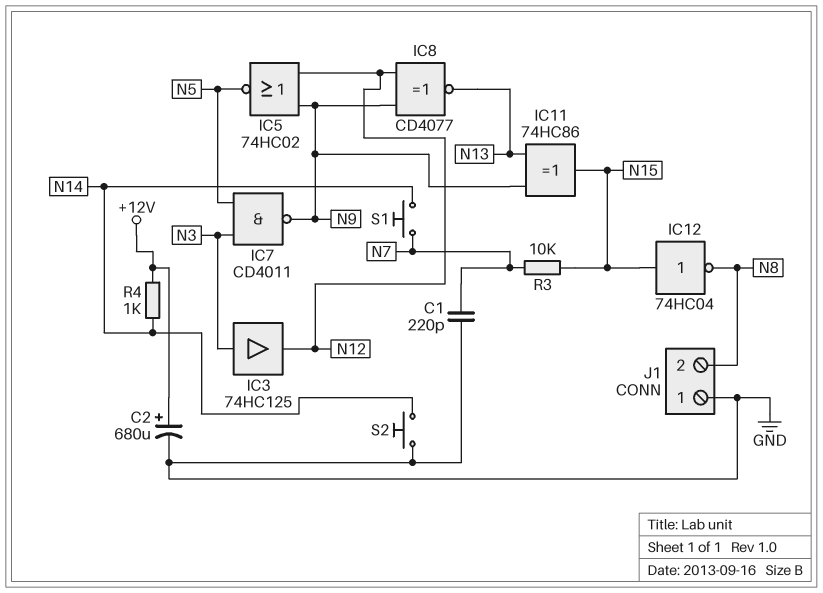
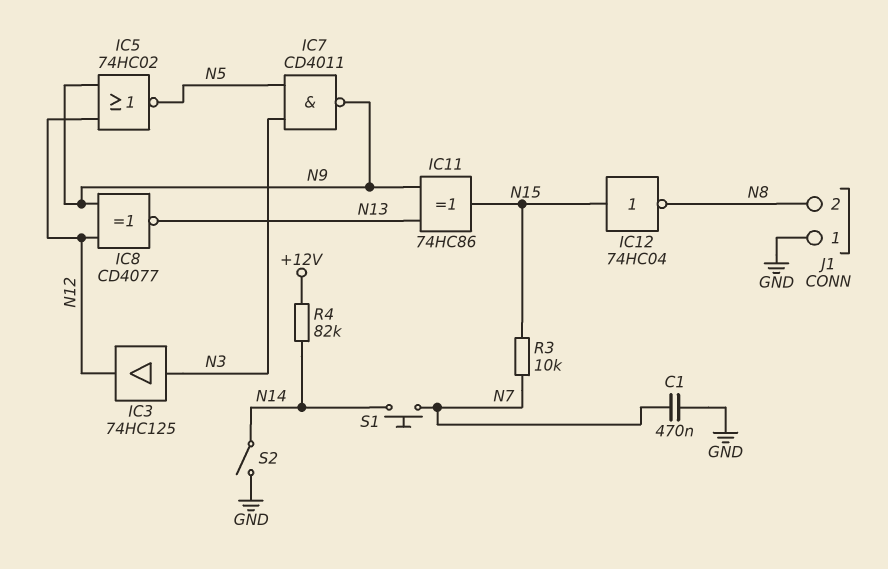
C1: 220pF (GND, N7) -> 470nF (GND, N7)
C2: 680uF (plus +12V, minus GND) -> none
R4: 1k (+12V, N14) -> 82k (+12V, N14)
S2: button (GND, N14) -> switch (GND, N14)

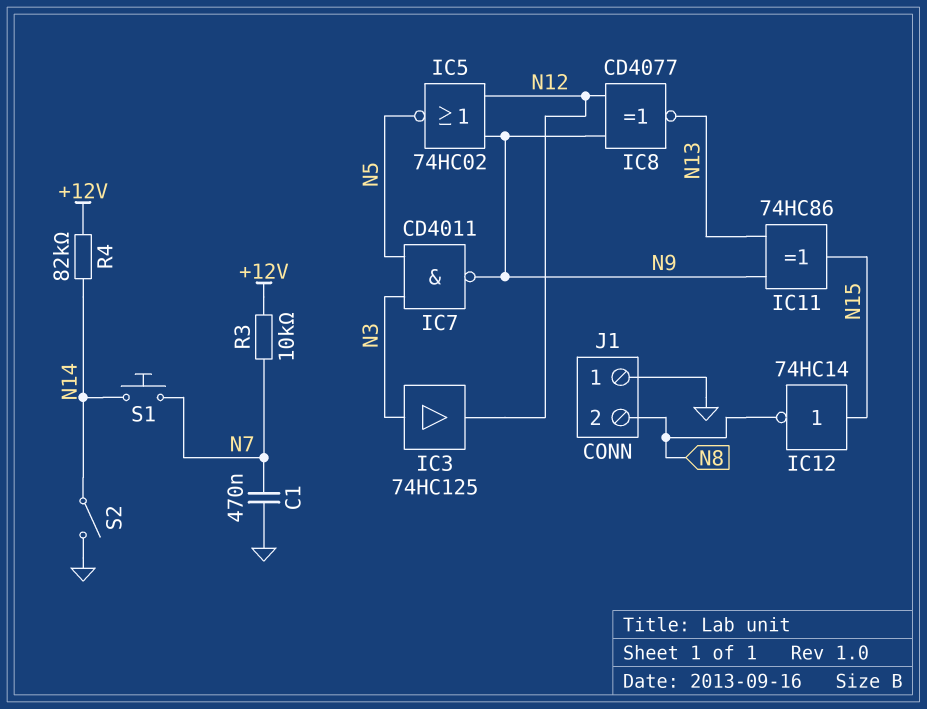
IC12: NOT 74HC04 (in N15, out N8) -> NOT 74HC14 (in N15, out N8)
R3: 10k (N7, N15) -> 10k (+12V, N7)

